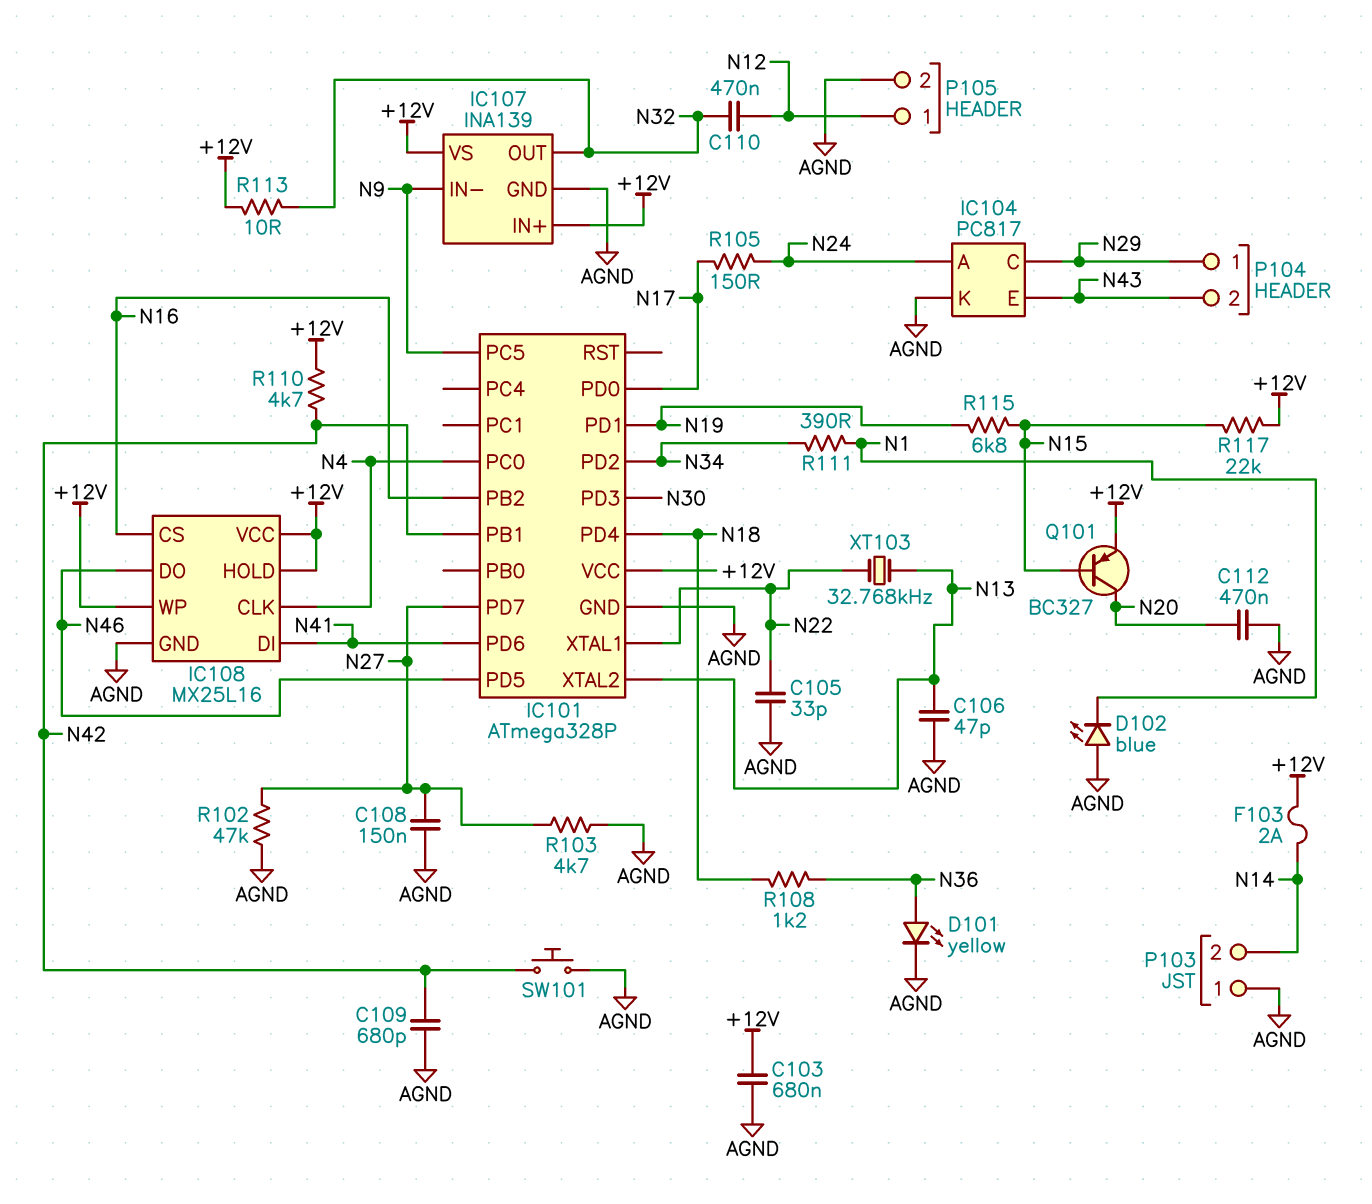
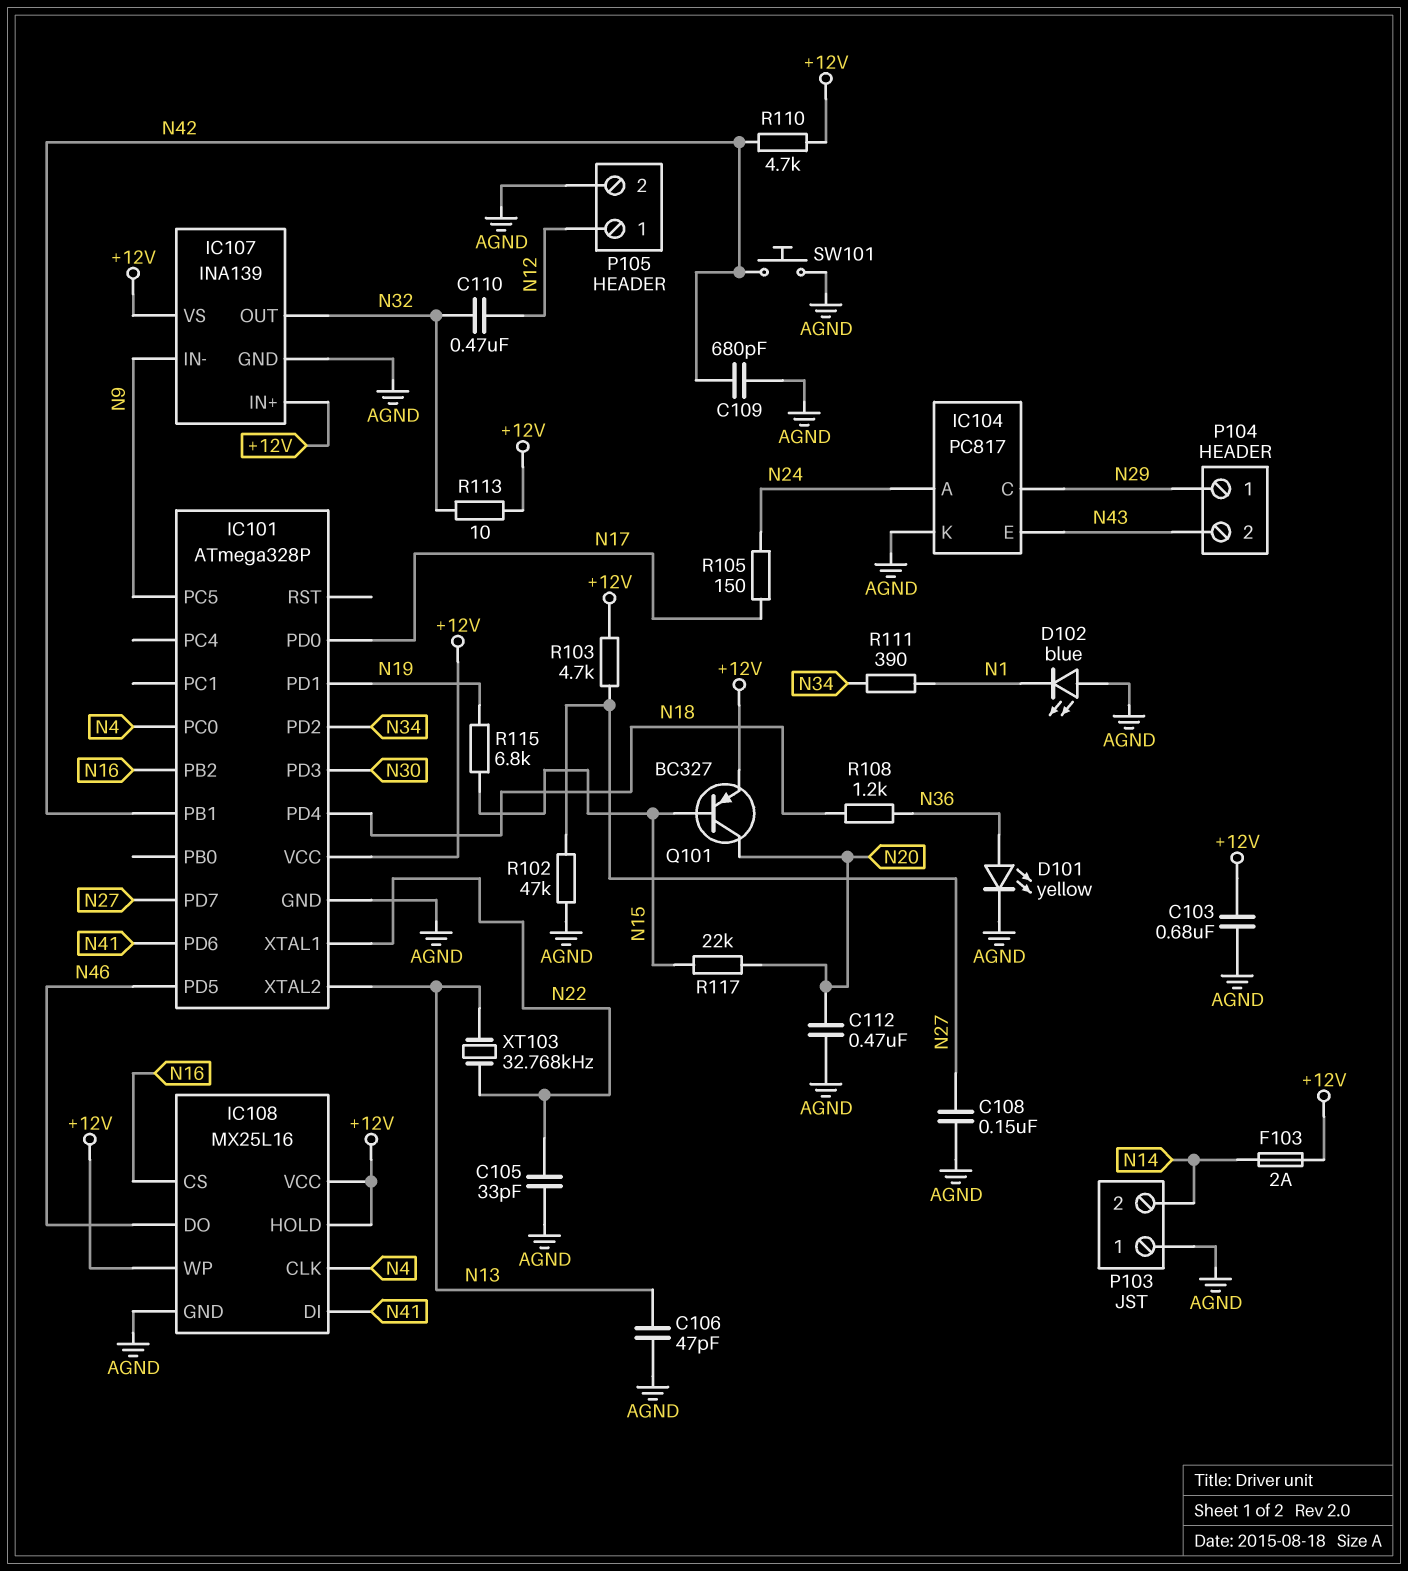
R103: 4.7k (AGND, N27) -> 4.7k (+12V, N27)
R117: 22k (+12V, N15) -> 22k (N15, N20)

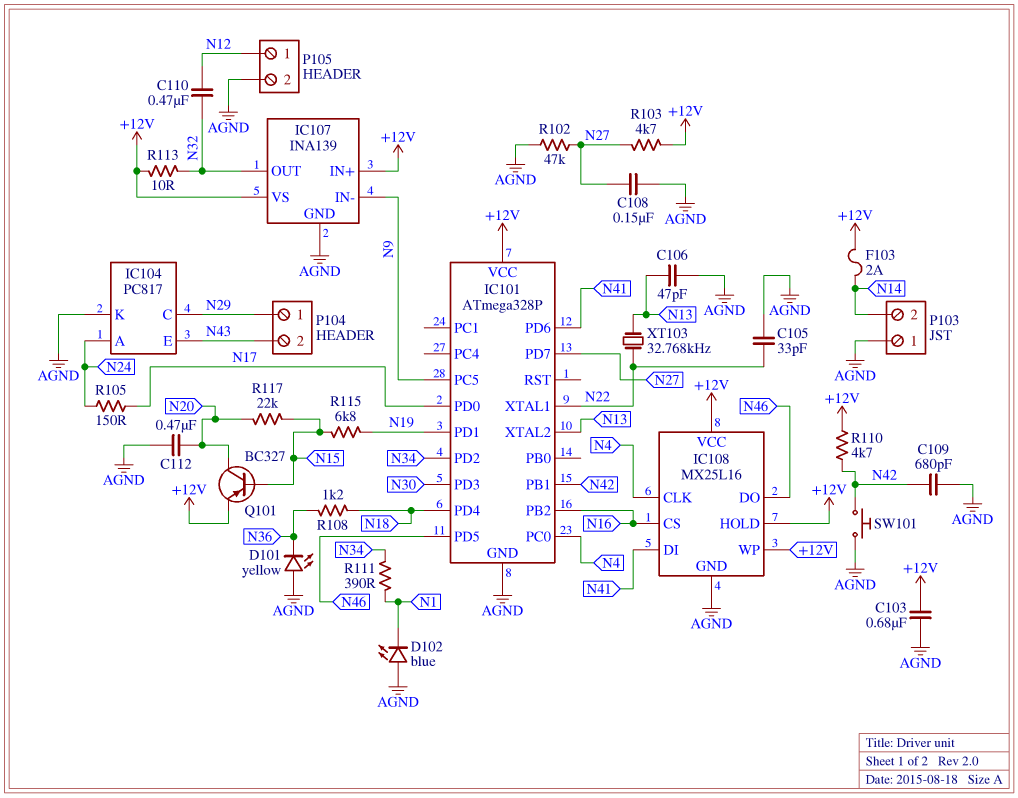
D101: LED yellow (A N36, K AGND) -> LED yellow (A AGND, K N36)

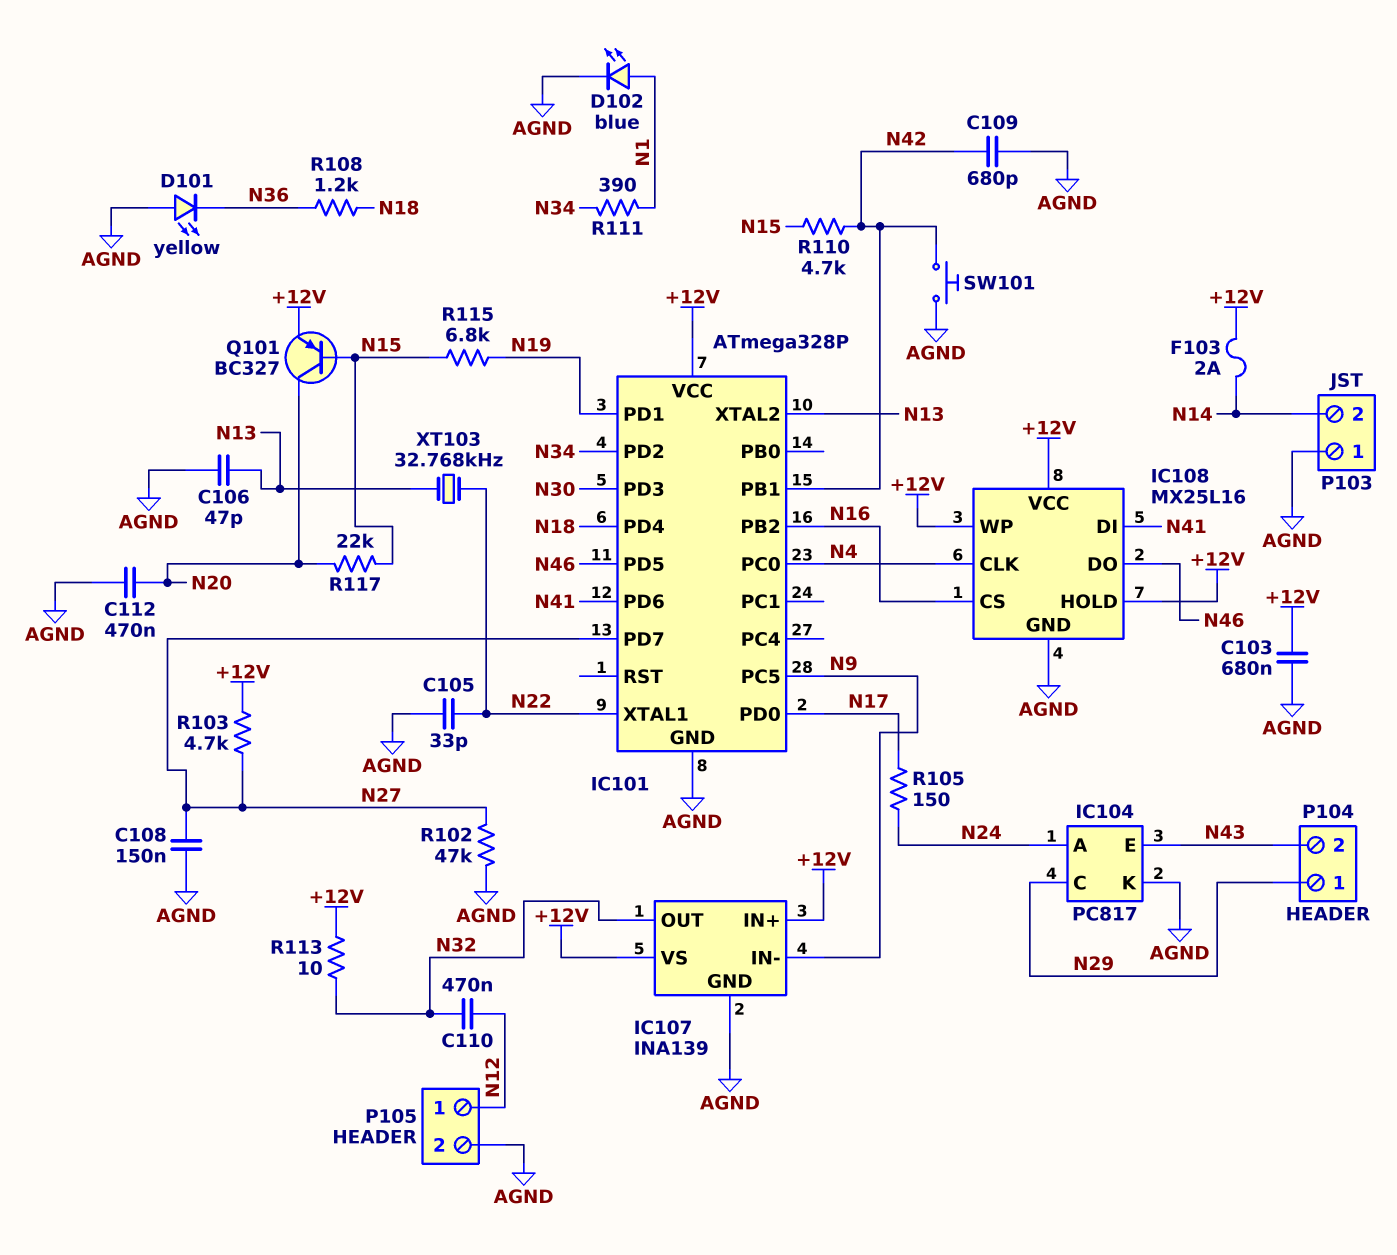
D102: LED blue (A AGND, K N1) -> LED blue (A N1, K AGND)
R110: 4.7k (+12V, N42) -> 4.7k (N15, N42)

